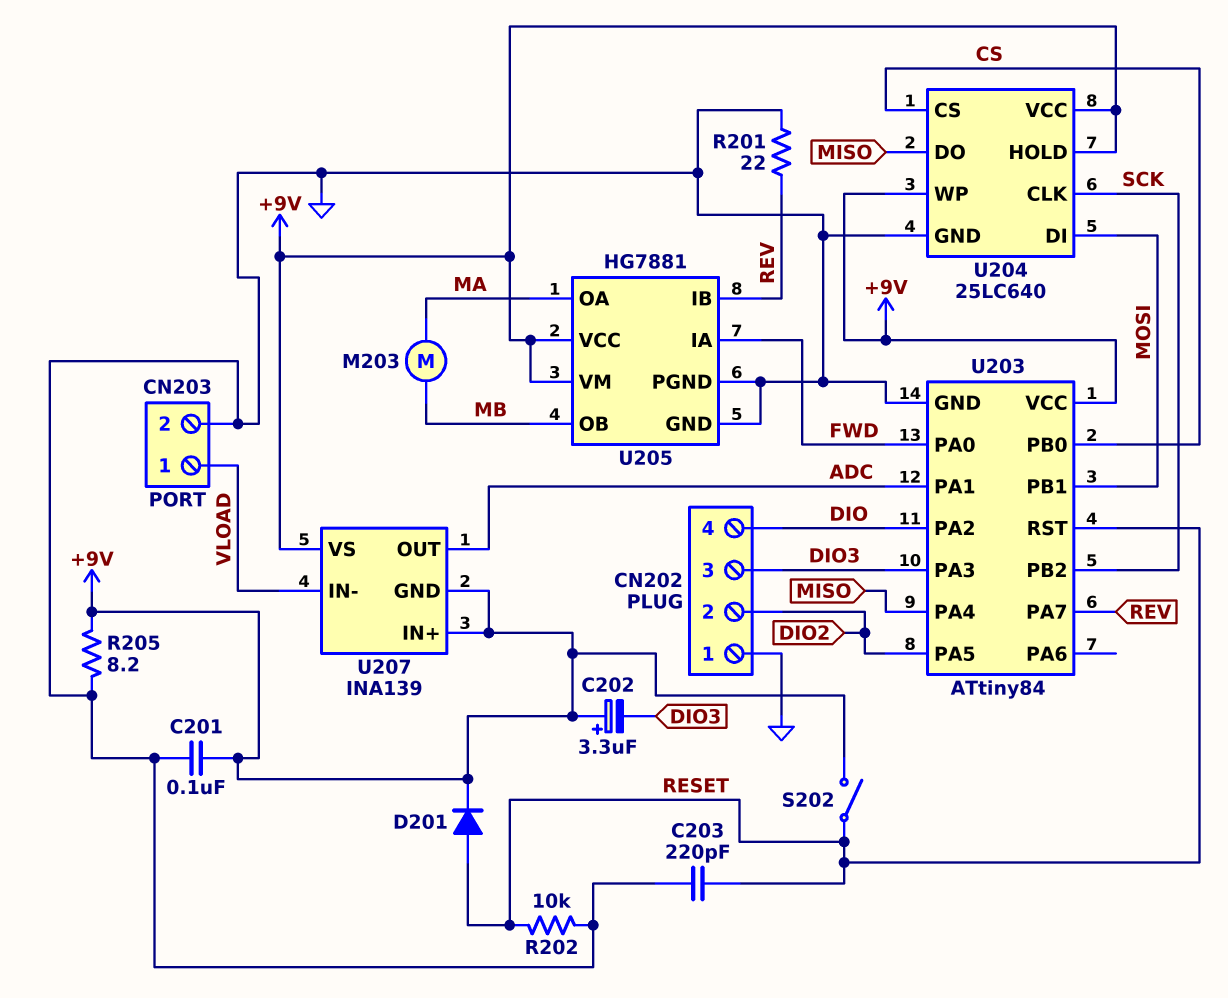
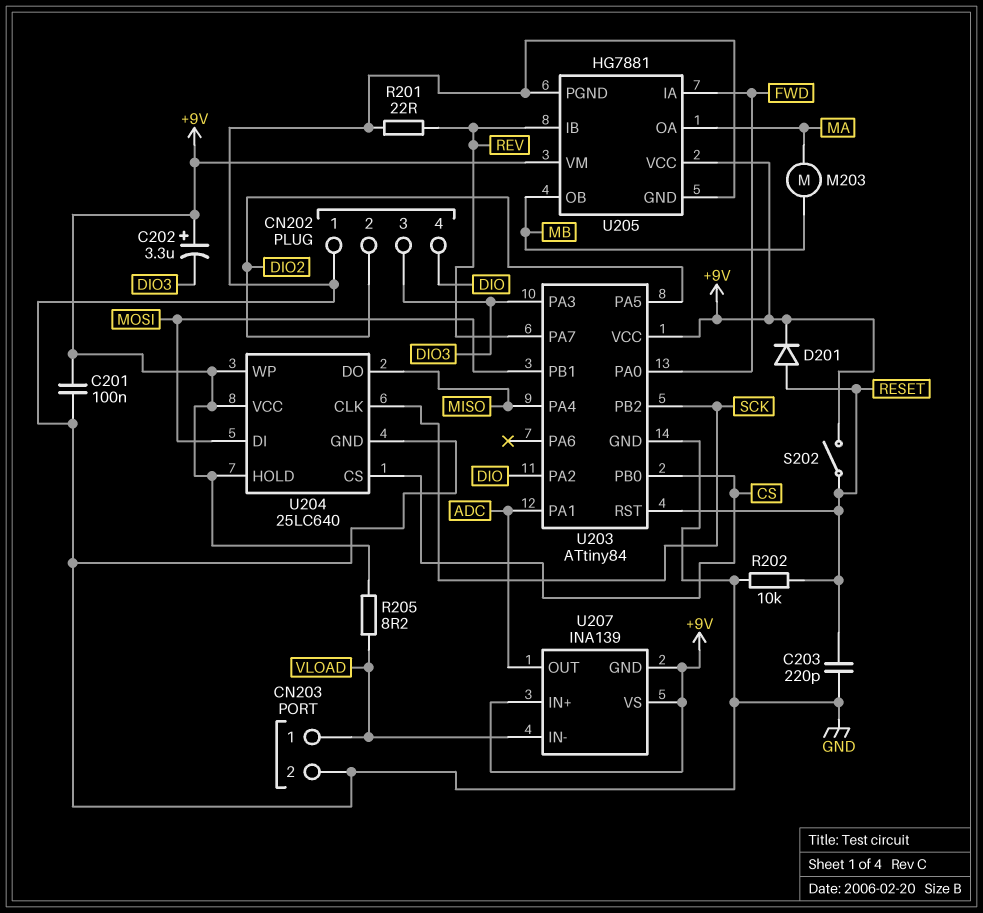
R205: 8.2 (+9V, GND) -> 8.2 (+9V, VLOAD)

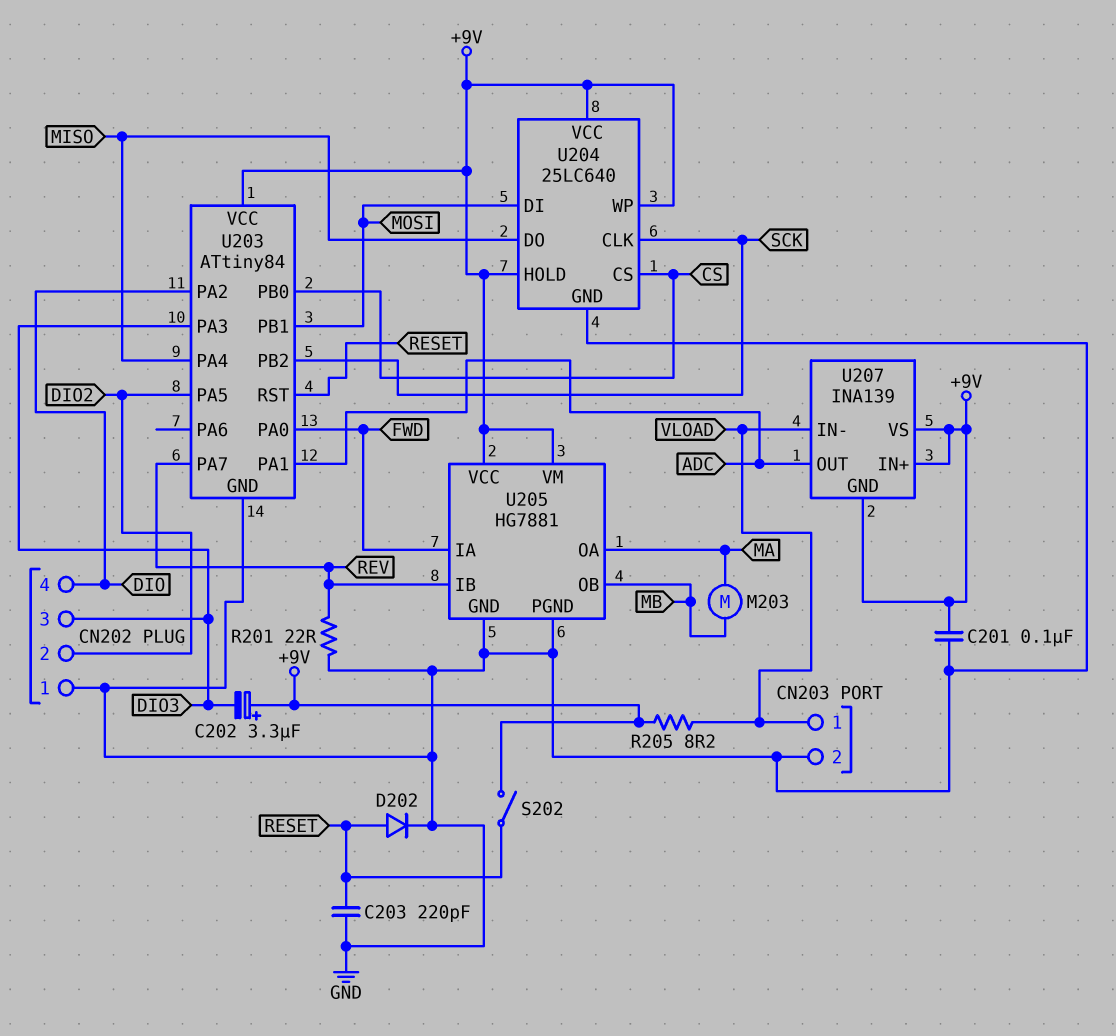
D201: diode (A RESET, K +9V) -> none
D202: none -> diode (A RESET, K GND)
R202: 10k (GND, RESET) -> none

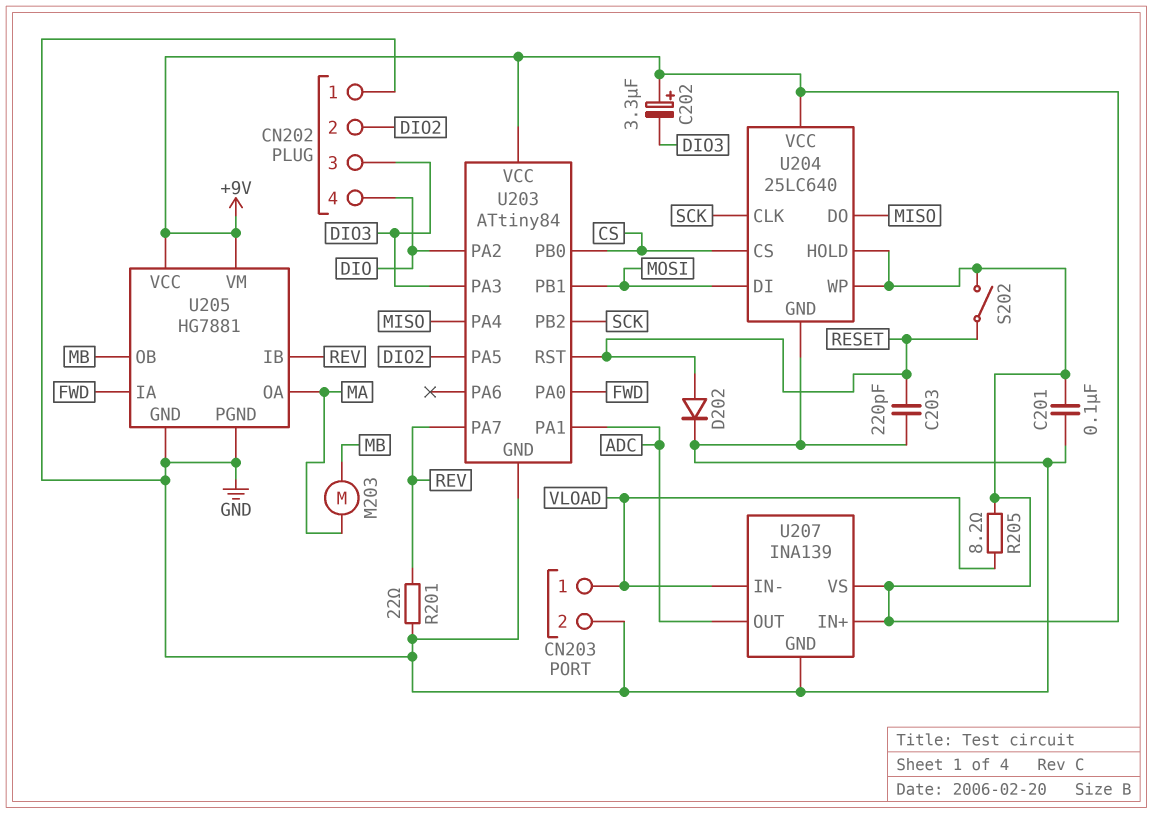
U207 pin GND: +9V -> GND

